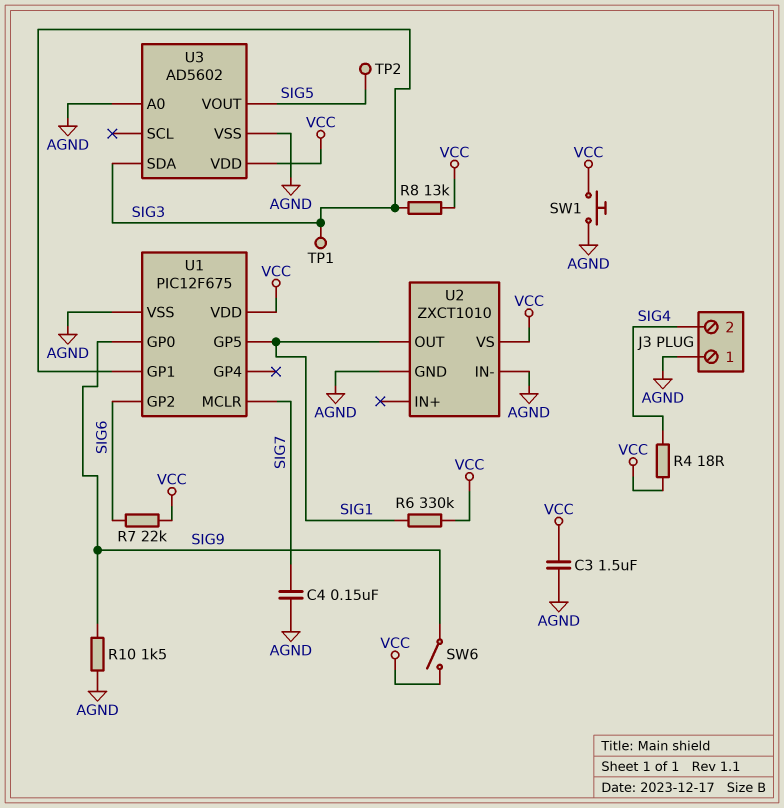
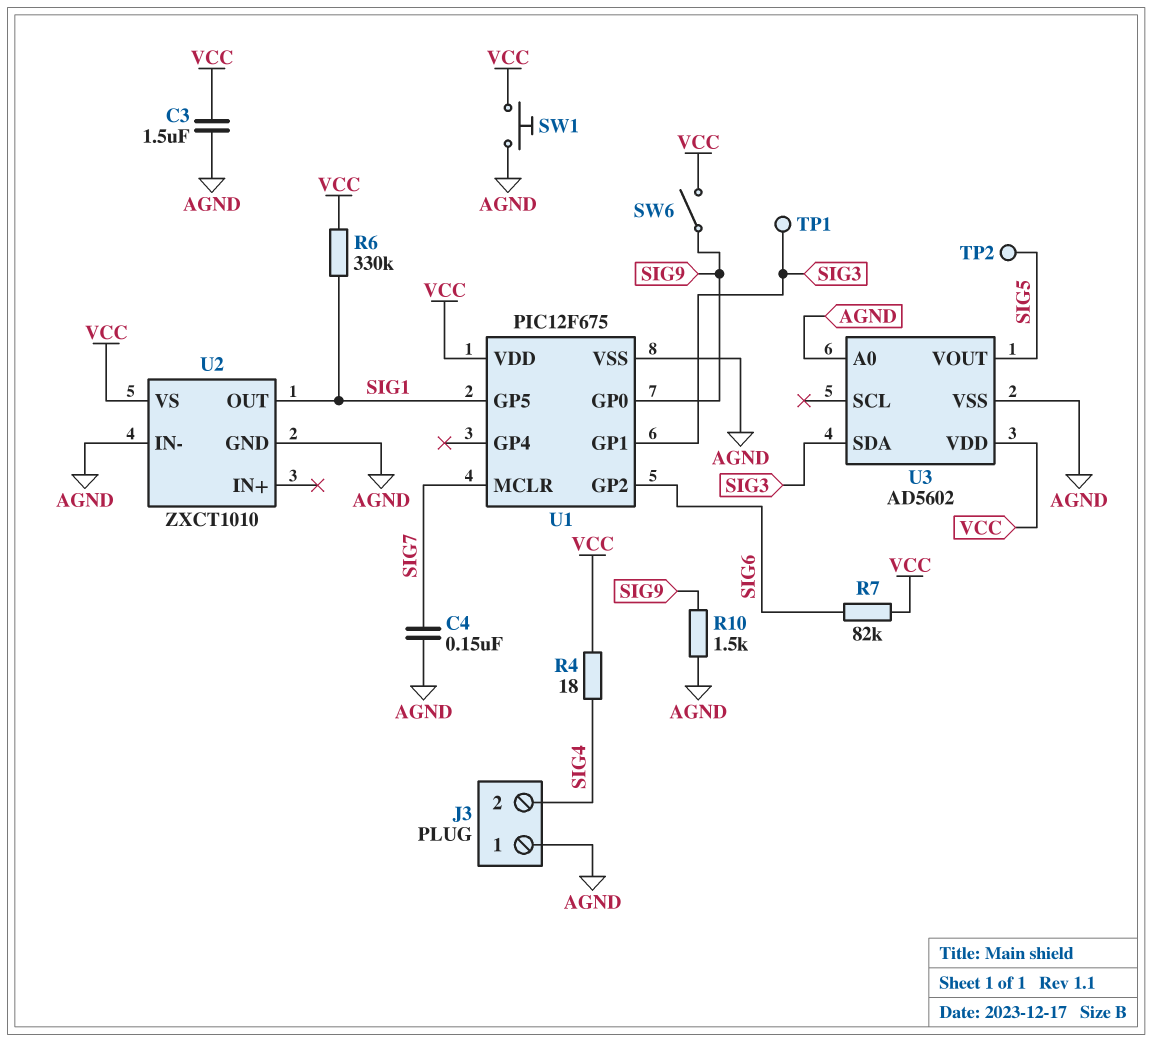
R7: 22k (SIG6, VCC) -> 82k (SIG6, VCC)
R8: 13k (SIG3, VCC) -> none

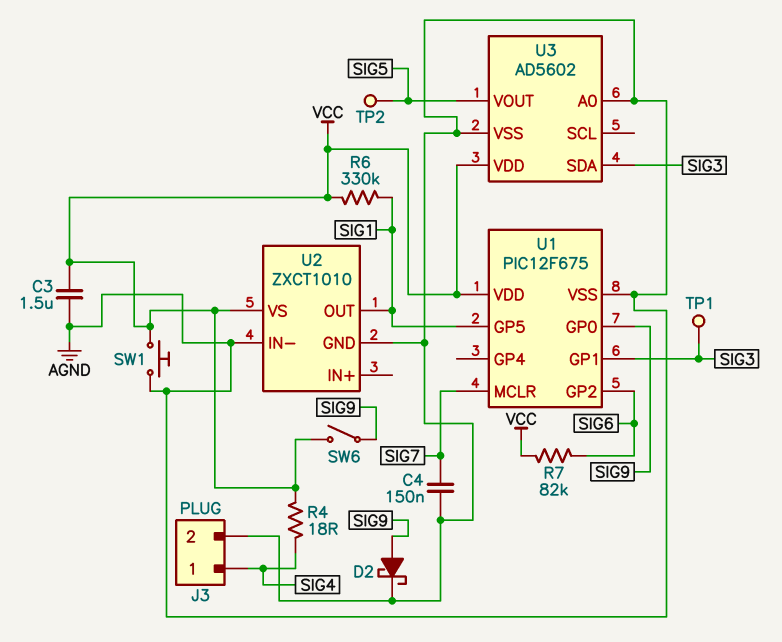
D2: none -> schottky (A SIG9, K AGND)
J3 pin 1: AGND -> SIG4
J3 pin 2: SIG4 -> AGND
R10: 1.5k (AGND, SIG9) -> none

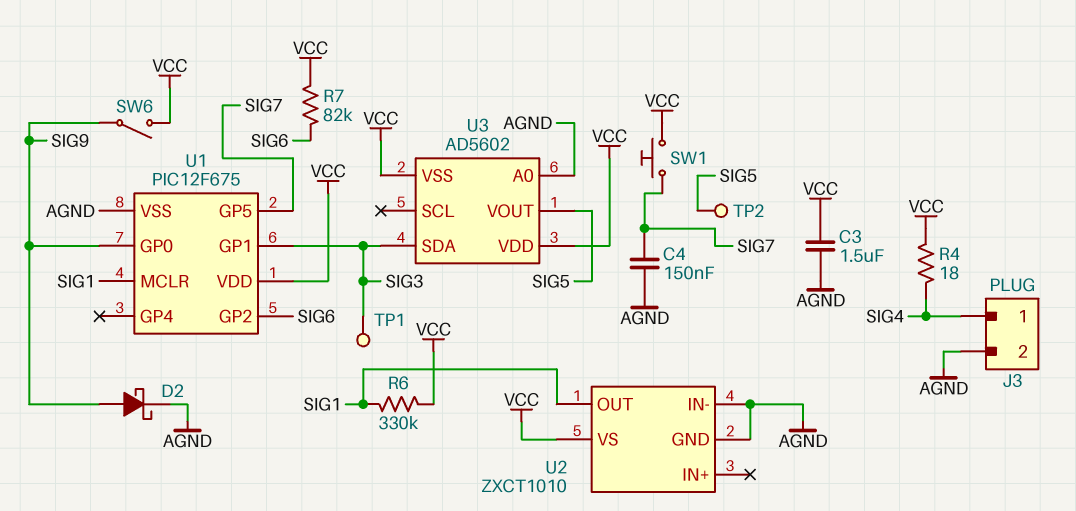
SW1: button (AGND, VCC) -> button (SIG7, VCC)
U1 pin GP5: SIG1 -> SIG7
U1 pin MCLR: SIG7 -> SIG1
U3 pin VSS: AGND -> VCC

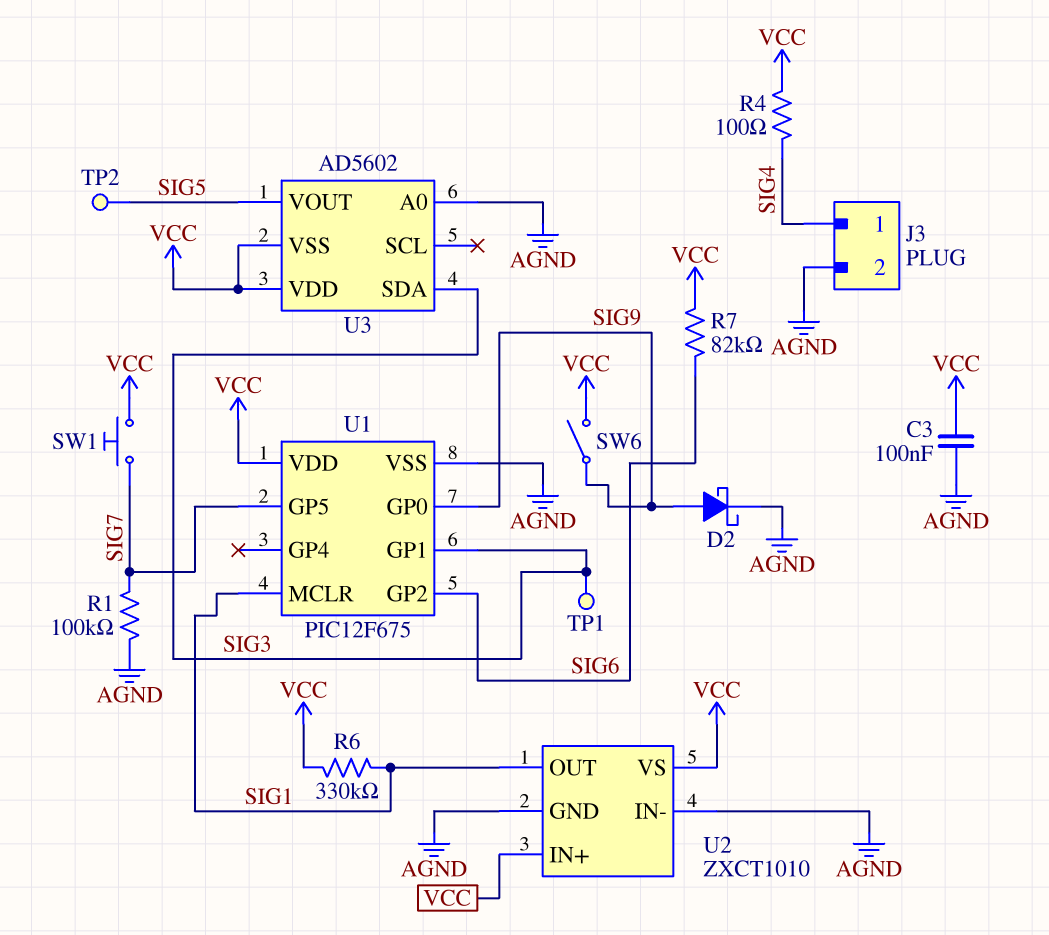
C3: 1.5uF (AGND, VCC) -> 100nF (AGND, VCC)
C4: 150nF (AGND, SIG7) -> none
R1: none -> 100k (AGND, SIG7)
R4: 18 (SIG4, VCC) -> 100 (SIG4, VCC)
U2 pin IN+: none -> VCC

